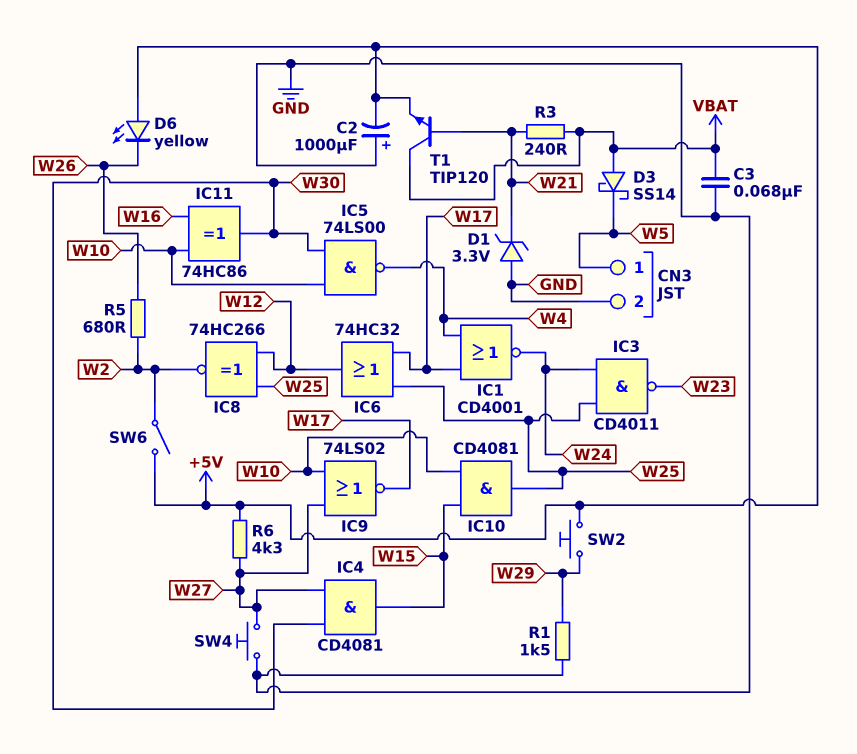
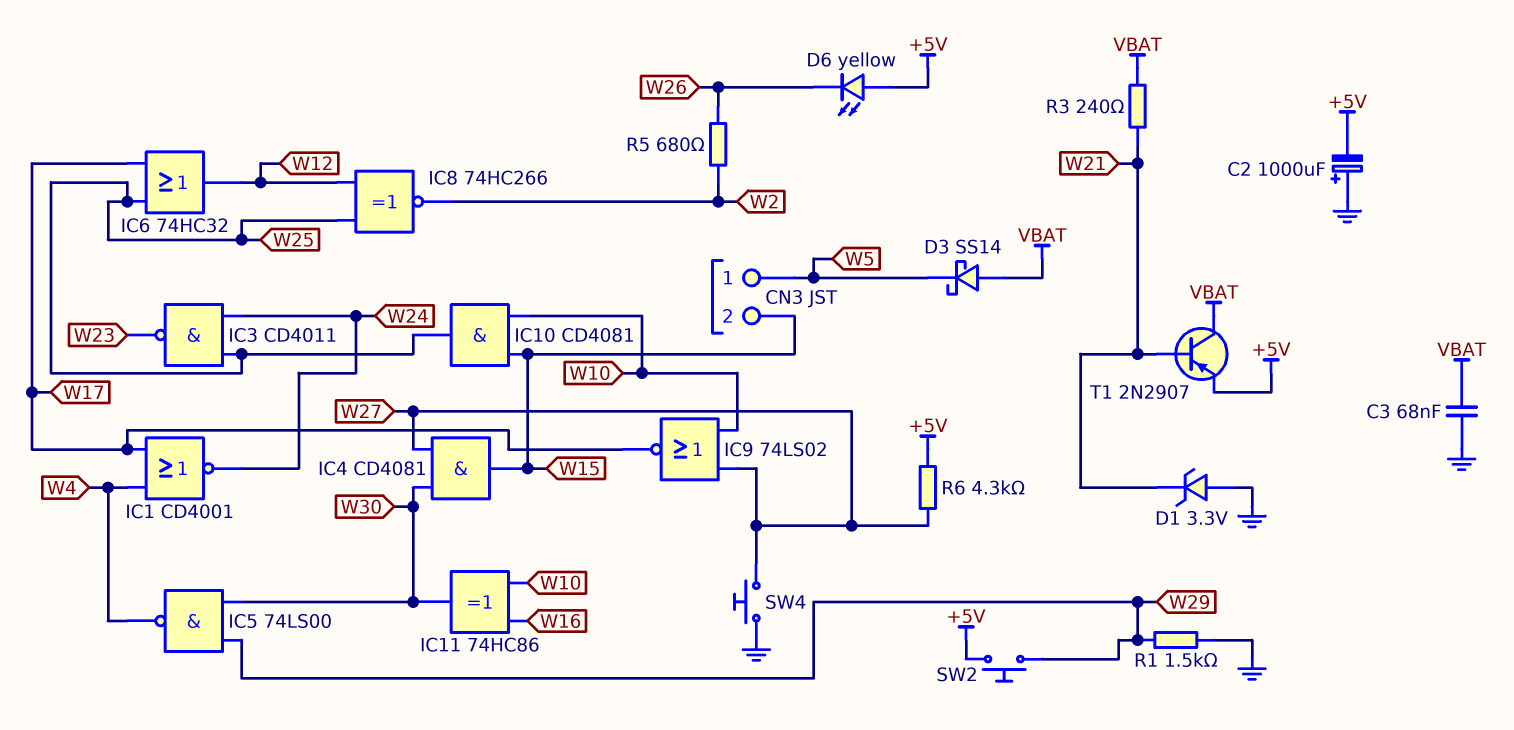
CN3 pin 2: GND -> W15
IC5: NAND 74LS00 (in W10, in W30, out W4) -> NAND 74LS00 (in W29, in W30, out W4)
SW6: switch (+5V, W2) -> none
T1: NPN TIP120 (B W21, C VBAT, E +5V) -> PNP 2N2907 (B W21, C VBAT, E +5V)

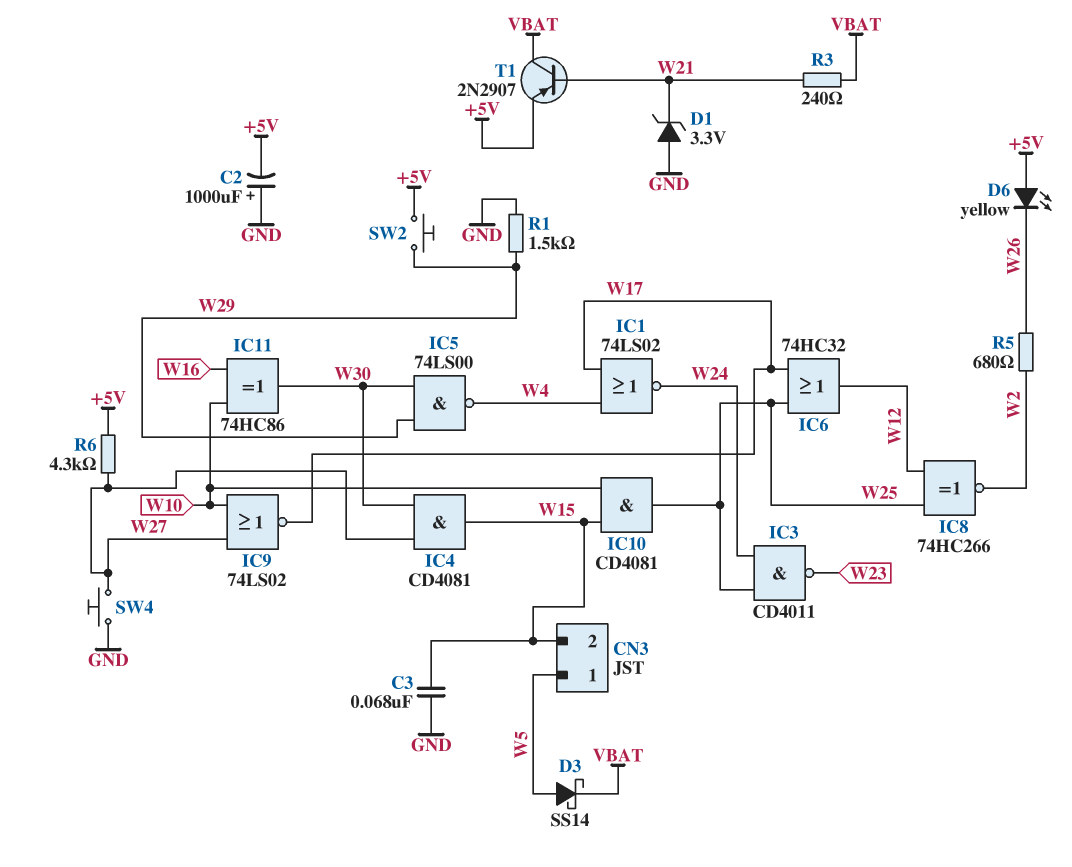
C3: 68nF (GND, VBAT) -> 68nF (GND, W15)
D3: schottky SS14 (A VBAT, K W5) -> schottky SS14 (A W5, K VBAT)
IC1: NOR CD4001 (in W4, in W17, out W24) -> NOR 74LS02 (in W4, in W17, out W24)

